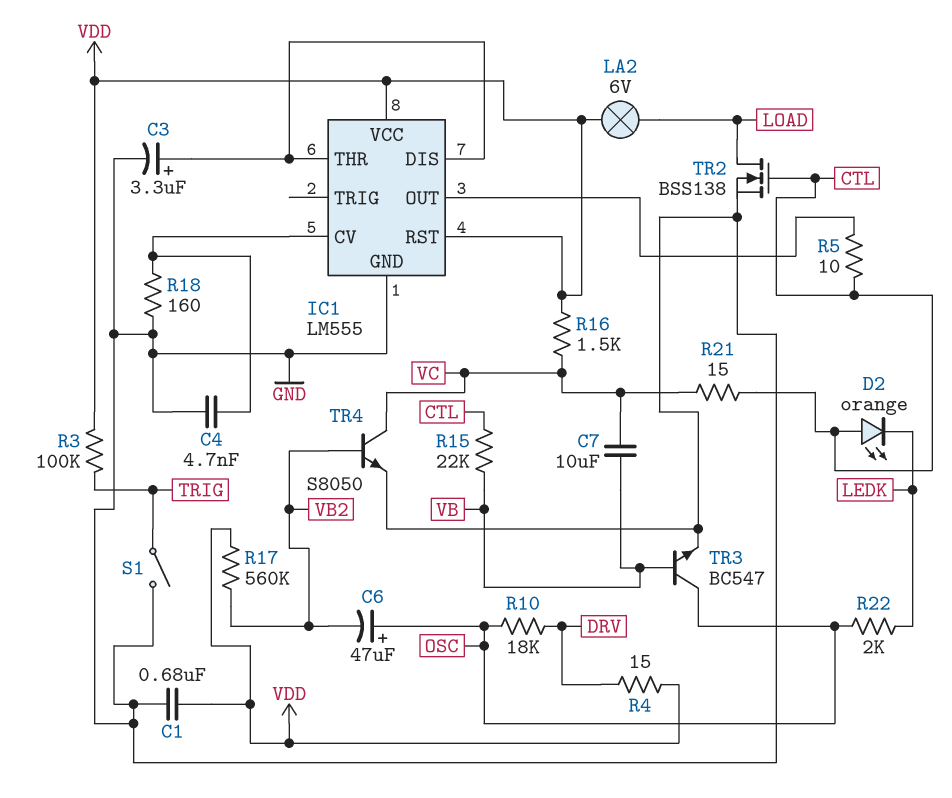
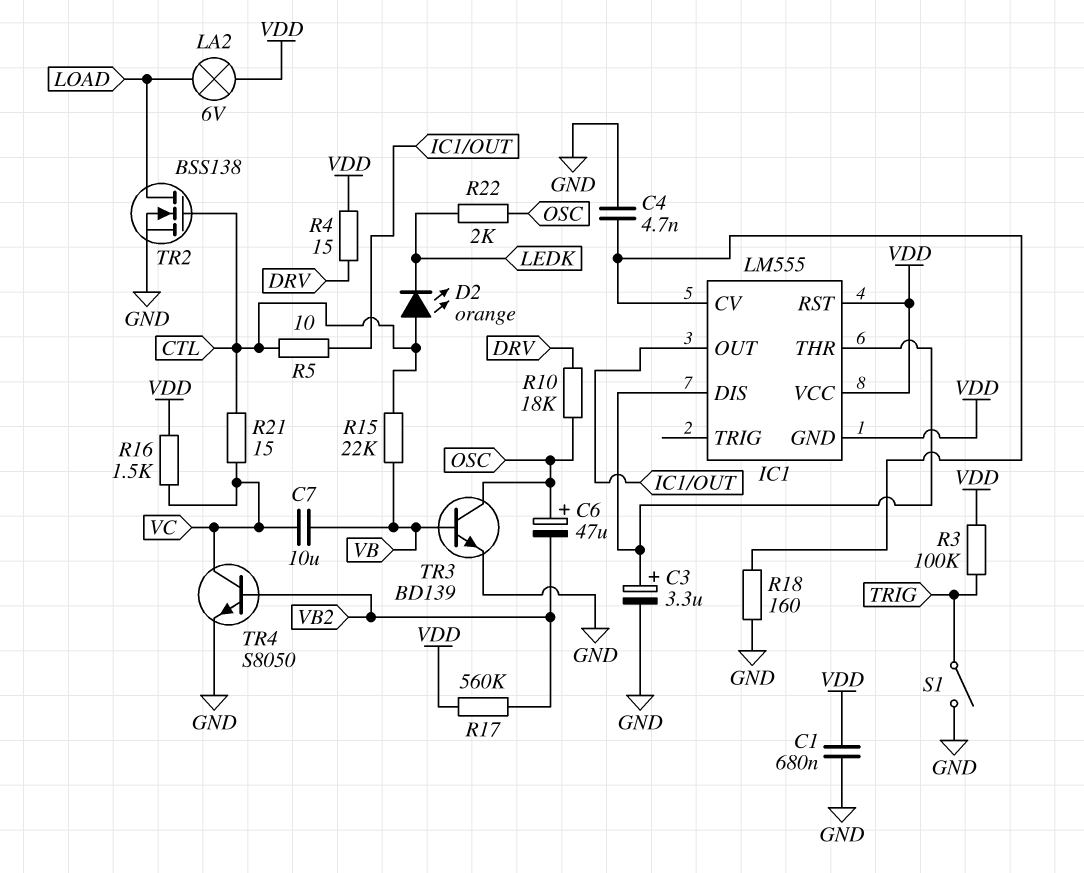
IC1 pin GND: GND -> VDD
TR3: NPN BC547 (B VB, C OSC, E GND) -> NPN BD139 (B VB, C OSC, E GND)

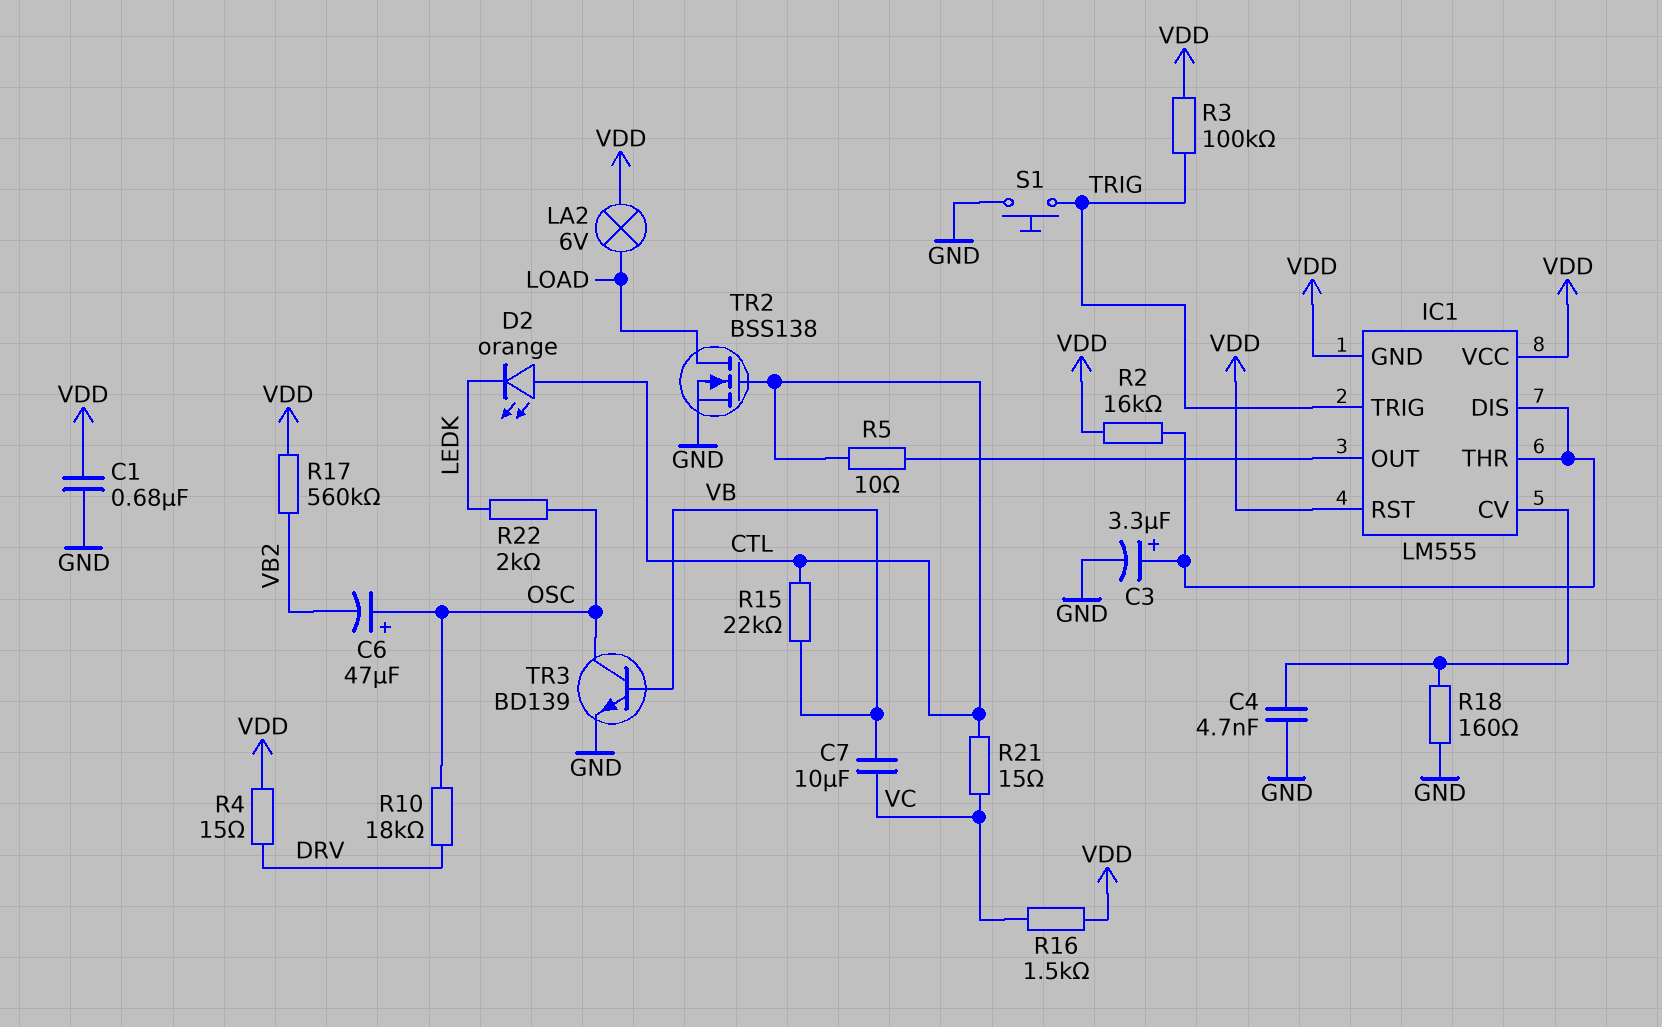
IC1 pin TRIG: none -> TRIG
R2: none -> 16k (IC1/DIS, VDD)
S1: switch (GND, TRIG) -> button (GND, TRIG)
TR4: NPN S8050 (B VB2, C VC, E GND) -> none

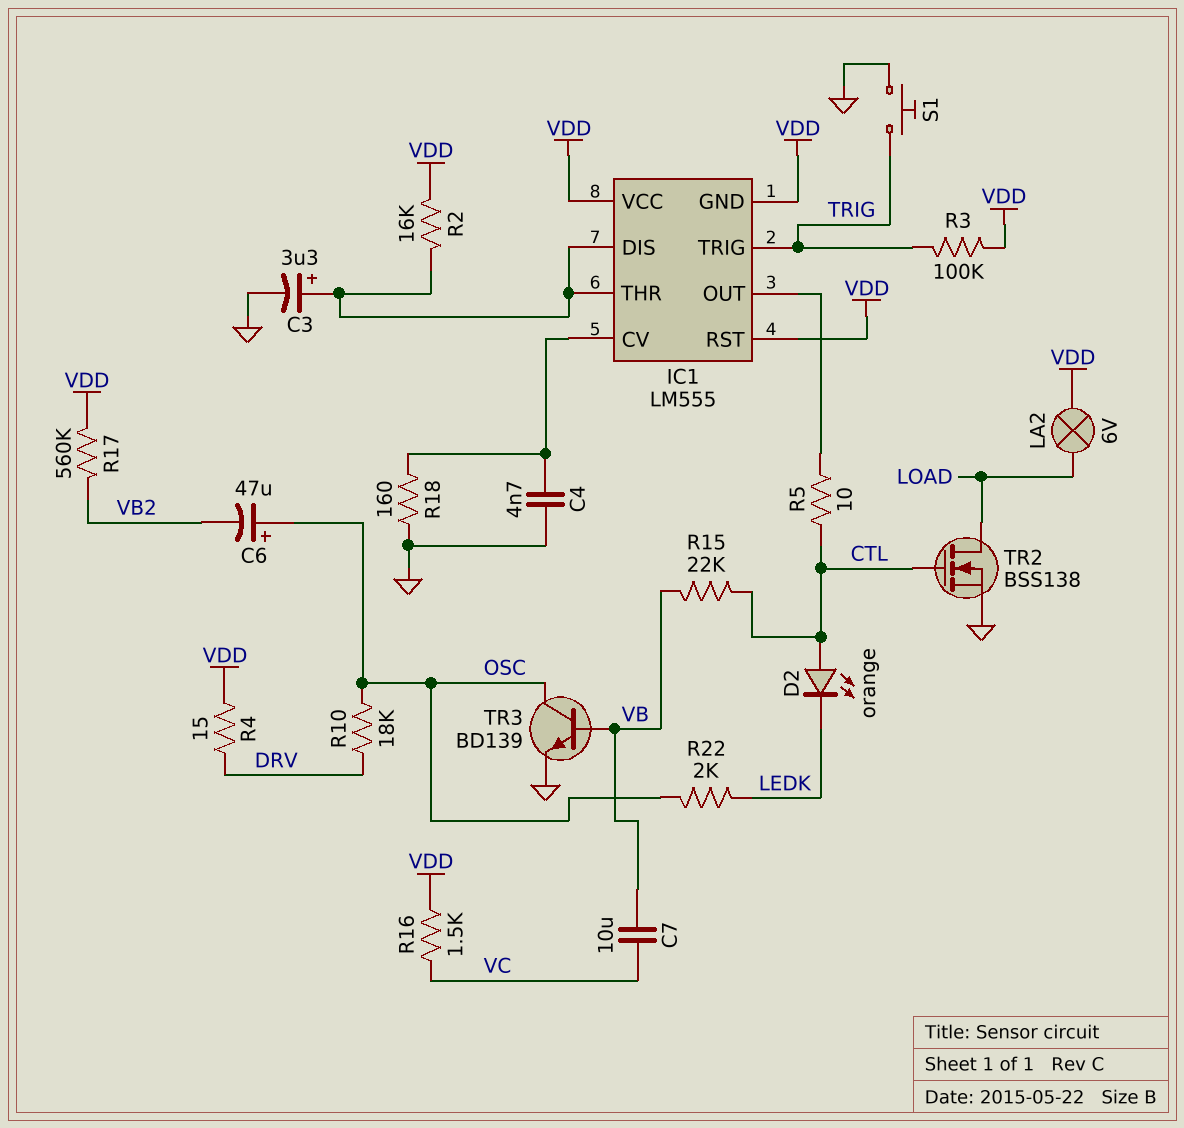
C1: 680nF (GND, VDD) -> none
R21: 15 (CTL, VC) -> none

